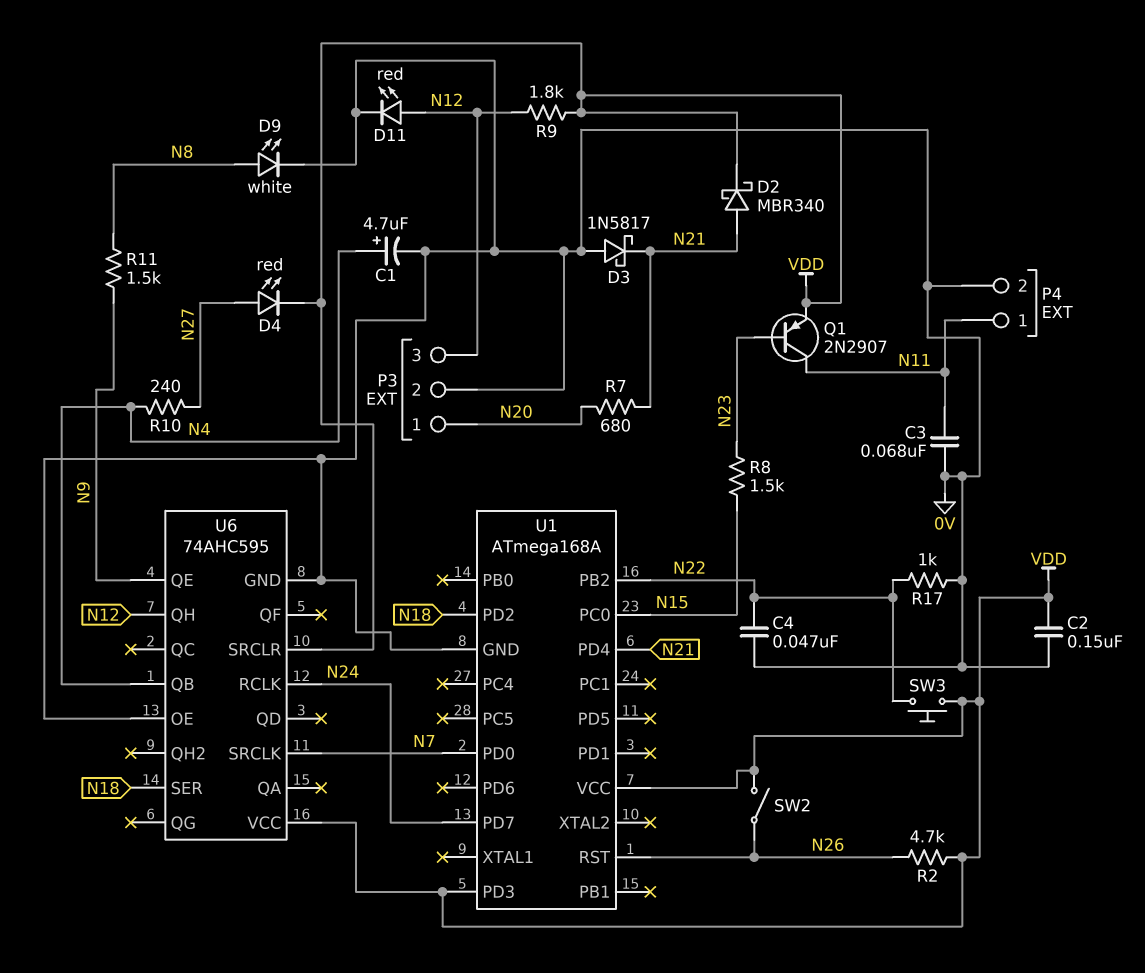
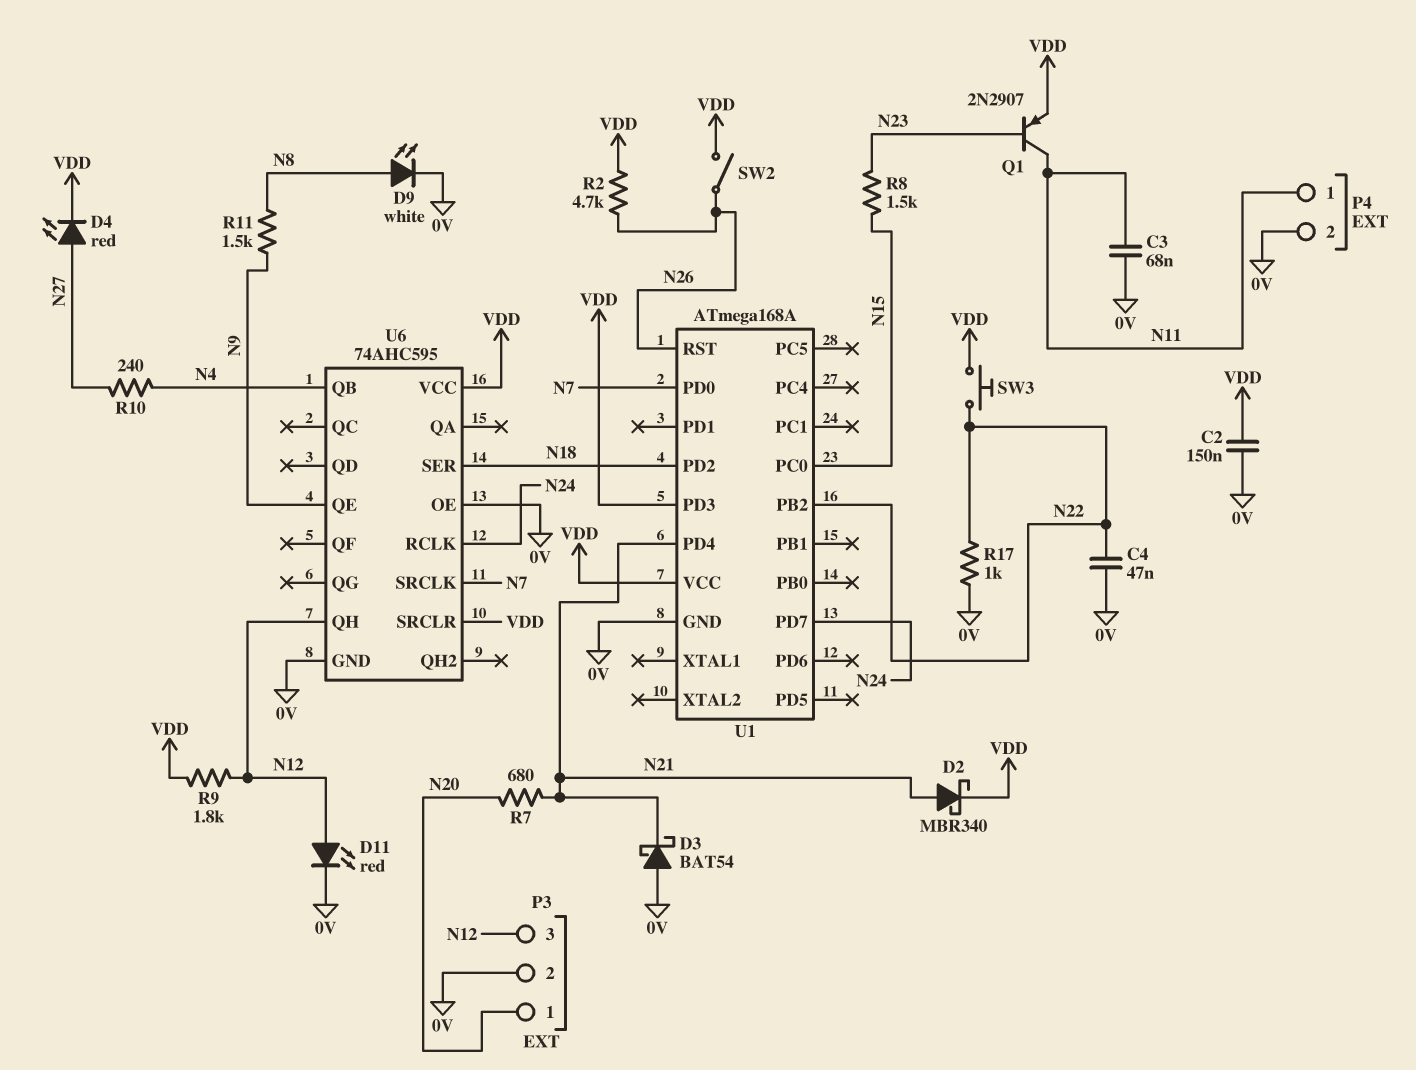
C1: 4.7uF (plus N4, minus 0V) -> none
D3: schottky 1N5817 (A 0V, K N21) -> schottky BAT54 (A 0V, K N21)

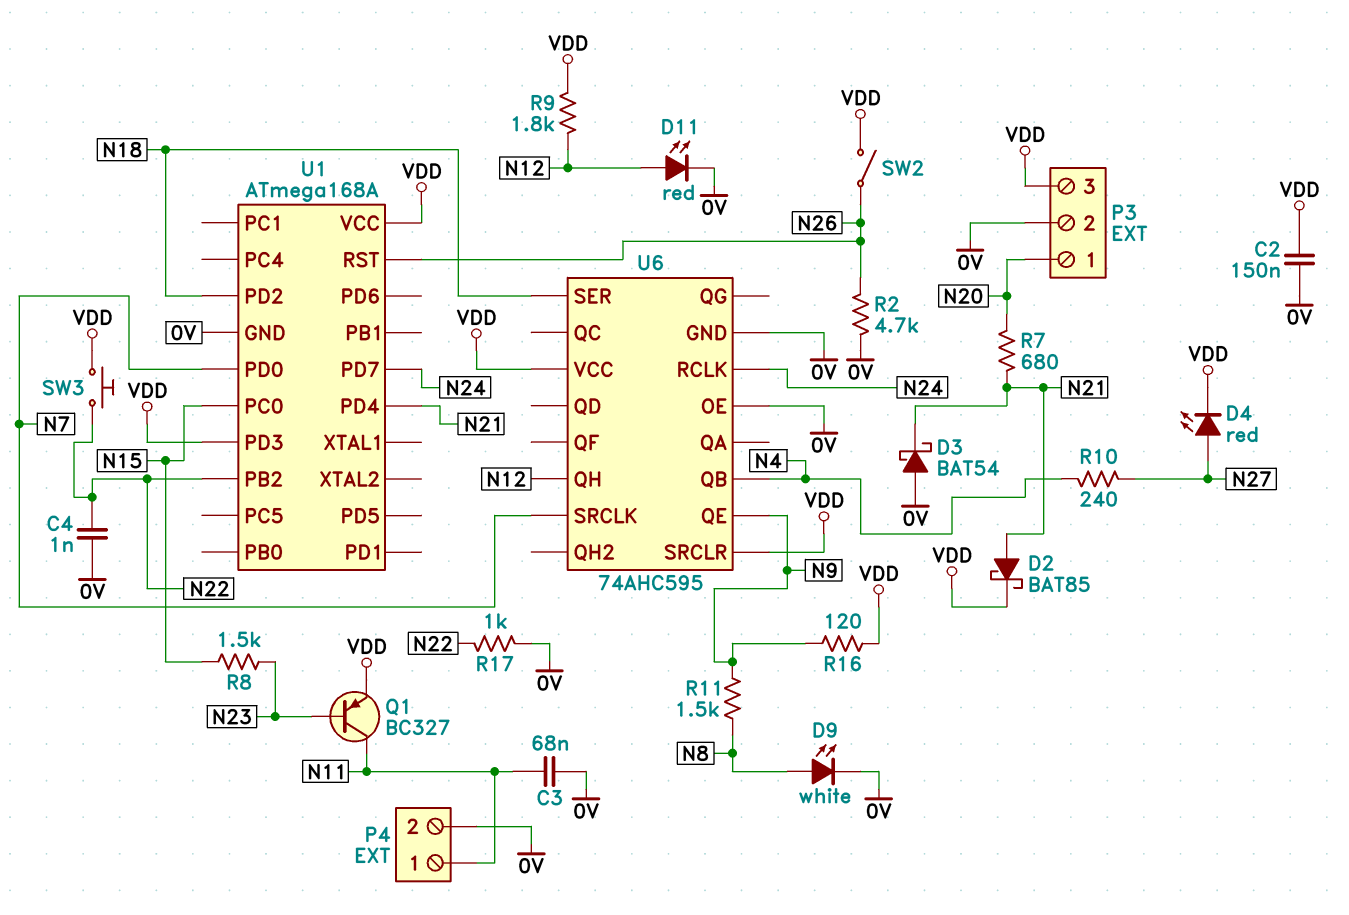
C4: 47nF (0V, N22) -> 1nF (0V, N22)
D2: schottky MBR340 (A N21, K VDD) -> schottky BAT85 (A N21, K VDD)
P3 pin 3: N12 -> VDD
Q1: PNP 2N2907 (B N23, C N11, E VDD) -> PNP BC327 (B N23, C N11, E VDD)
R2: 4.7k (N26, VDD) -> 4.7k (0V, N26)
R16: none -> 120 (N9, VDD)

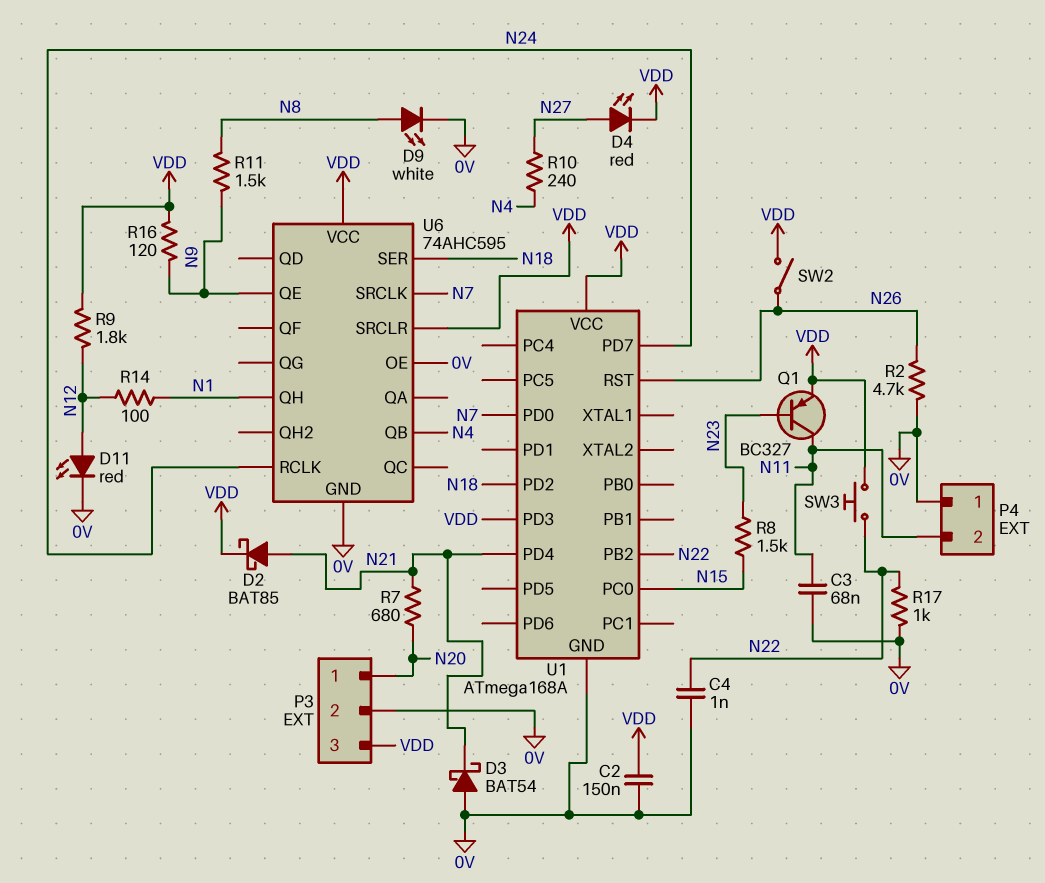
P4 pin 1: N11 -> 0V
P4 pin 2: 0V -> N11
R14: none -> 100 (N1, N12)
U6 pin QH: N12 -> N1

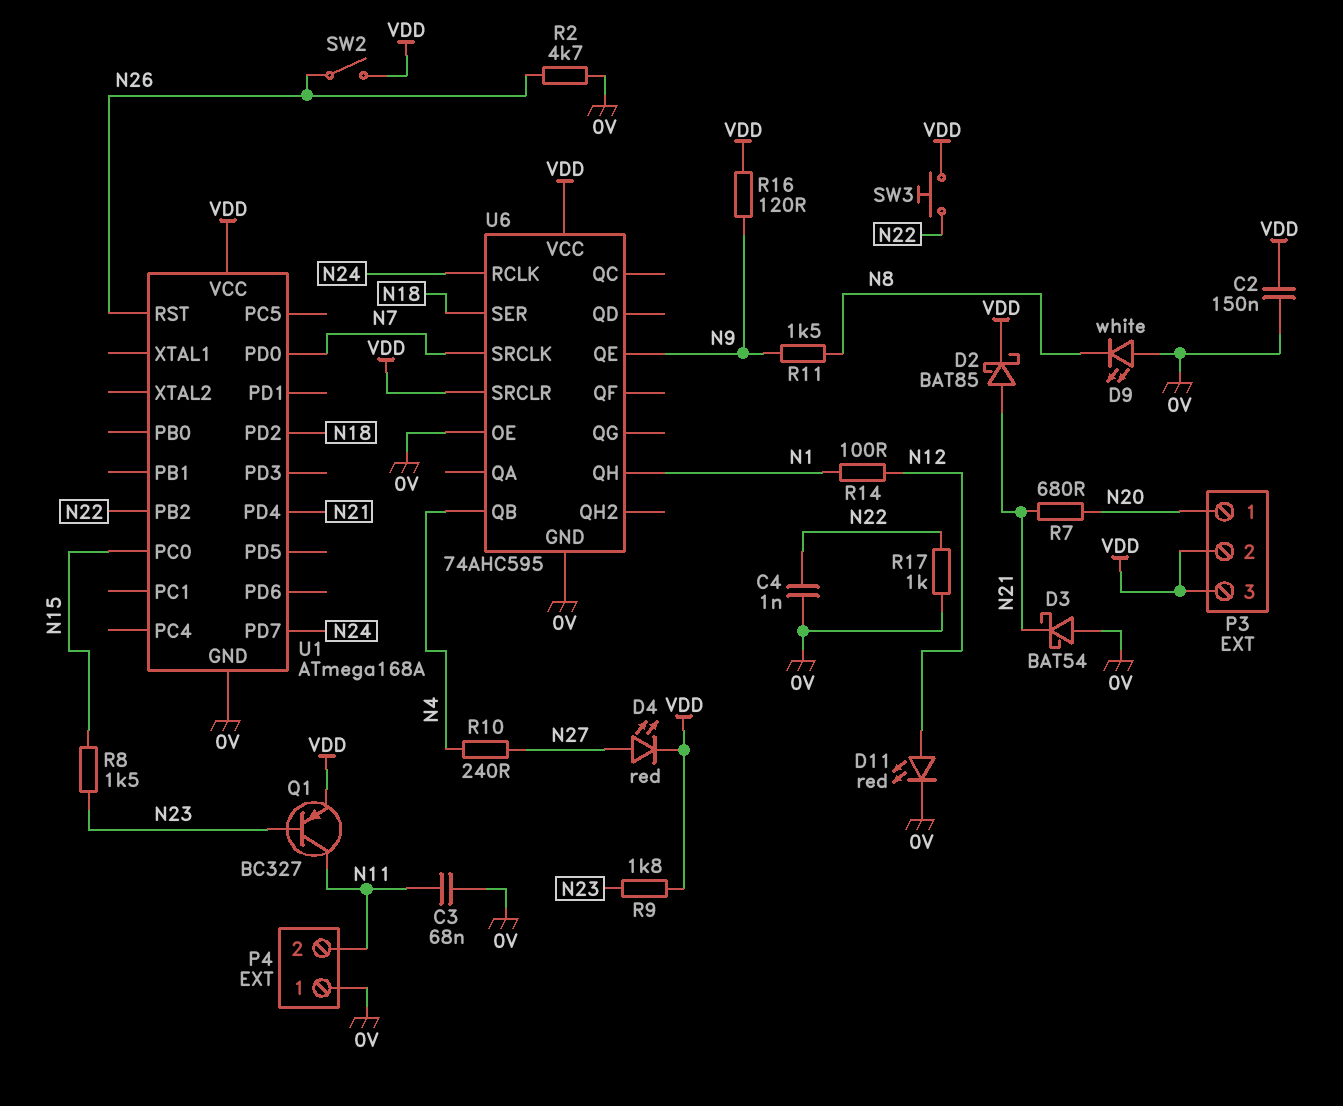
D9: LED white (A N8, K 0V) -> LED white (A 0V, K N8)
P3 pin 2: 0V -> VDD
R9: 1.8k (N12, VDD) -> 1.8k (N23, VDD)
U1 pin PD3: VDD -> none

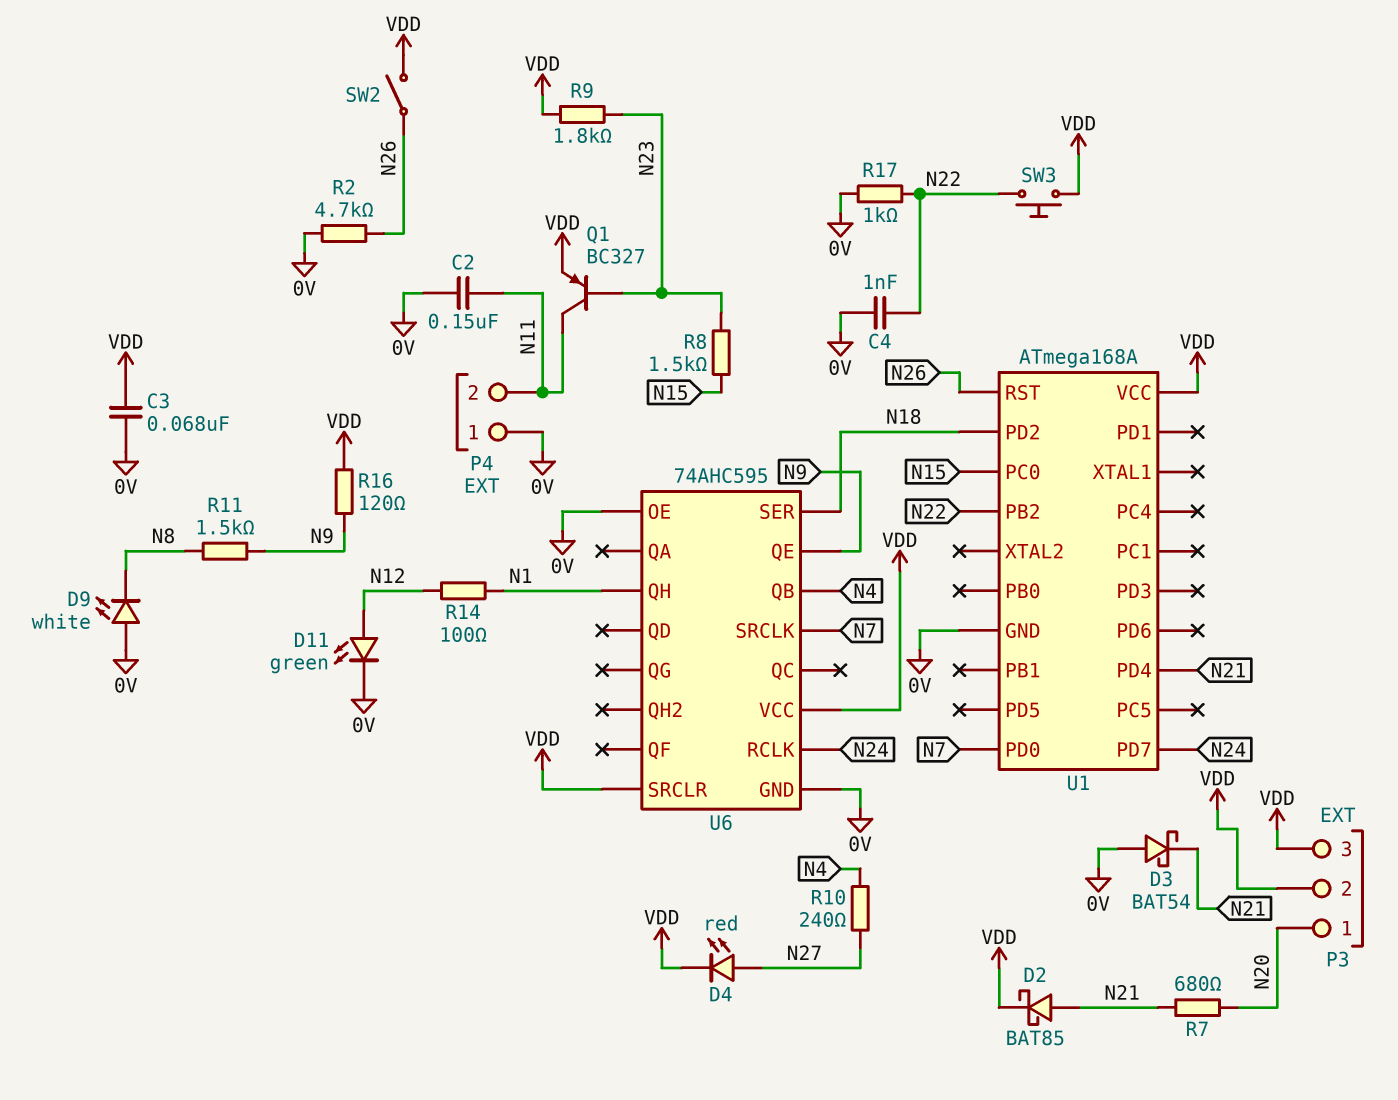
C2: 150nF (0V, VDD) -> 150nF (0V, N11)
C3: 68nF (0V, N11) -> 68nF (0V, VDD)
D11: LED red (A N12, K 0V) -> LED green (A N12, K 0V)

